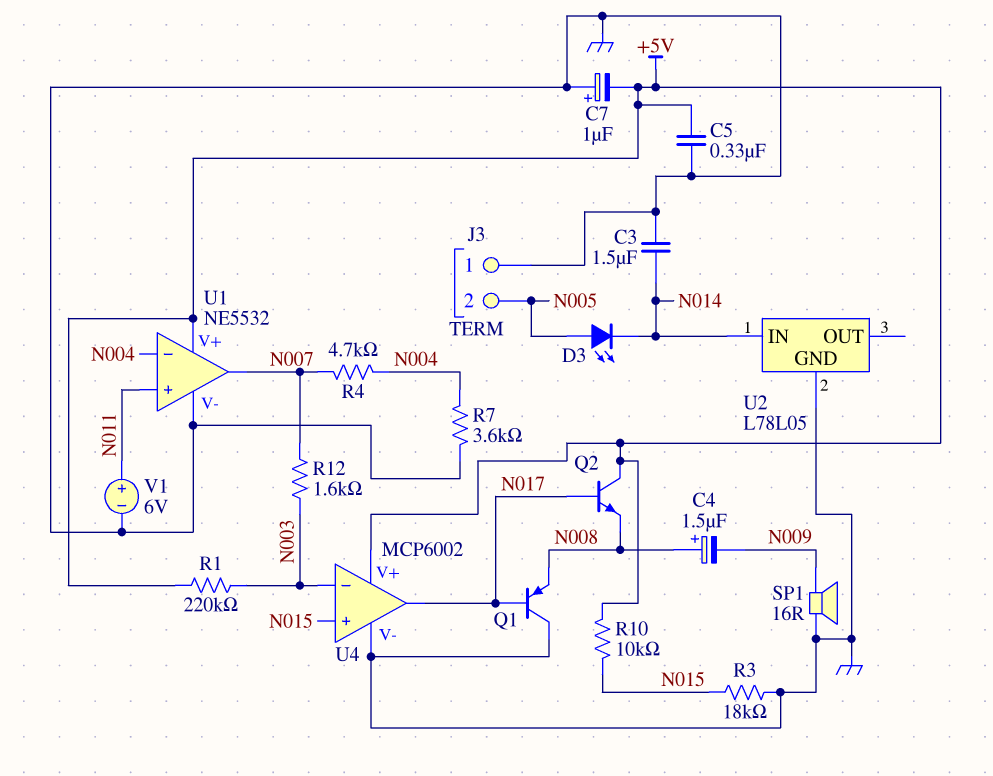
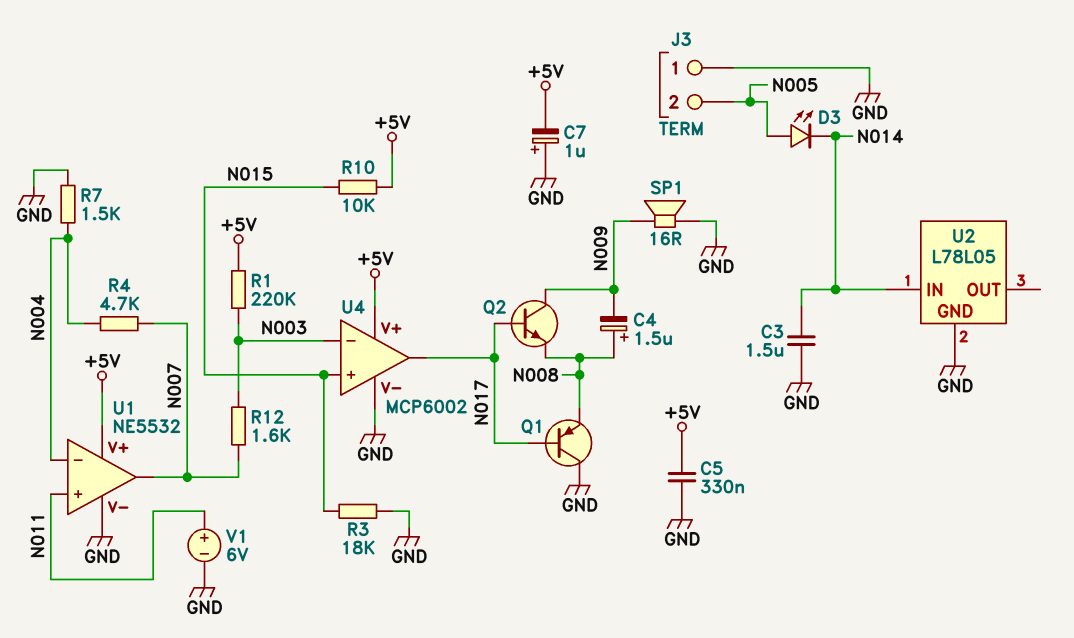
Q2: NPN (B N017, C +5V, E N008) -> NPN (B N017, C N009, E N008)
R7: 3.6k (GND, N004) -> 1.5k (GND, N004)

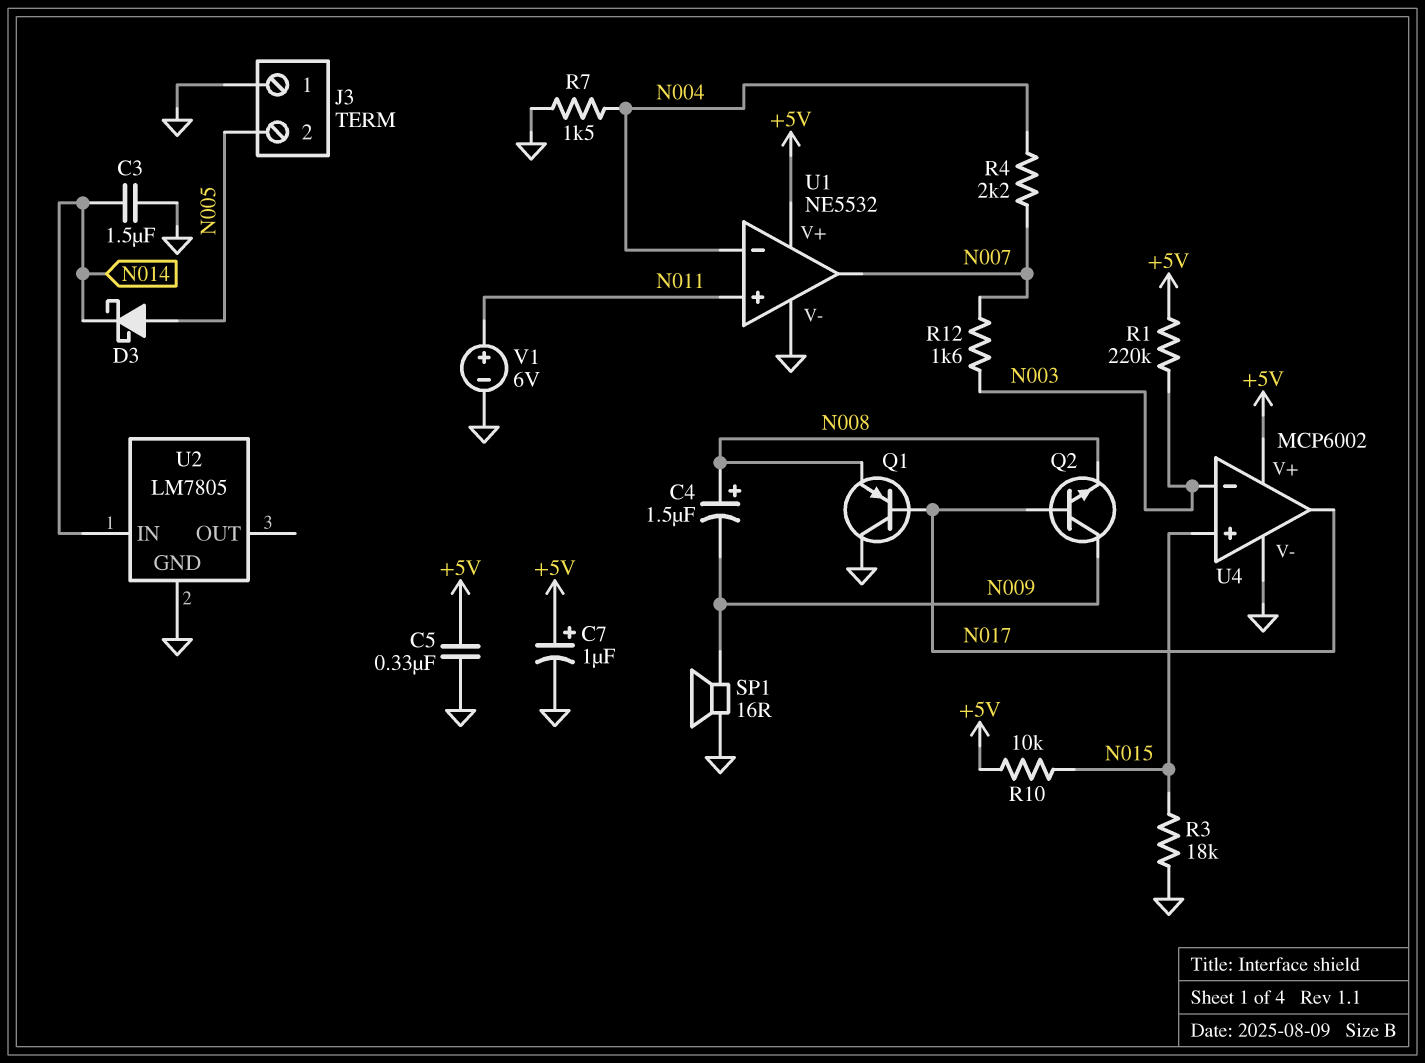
C7: 1uF (plus GND, minus +5V) -> 1uF (plus +5V, minus GND)
D3: LED (A N005, K N014) -> schottky (A N005, K N014)
R4: 4.7k (N004, N007) -> 2.2k (N004, N007)
U2: L78L05 -> LM7805

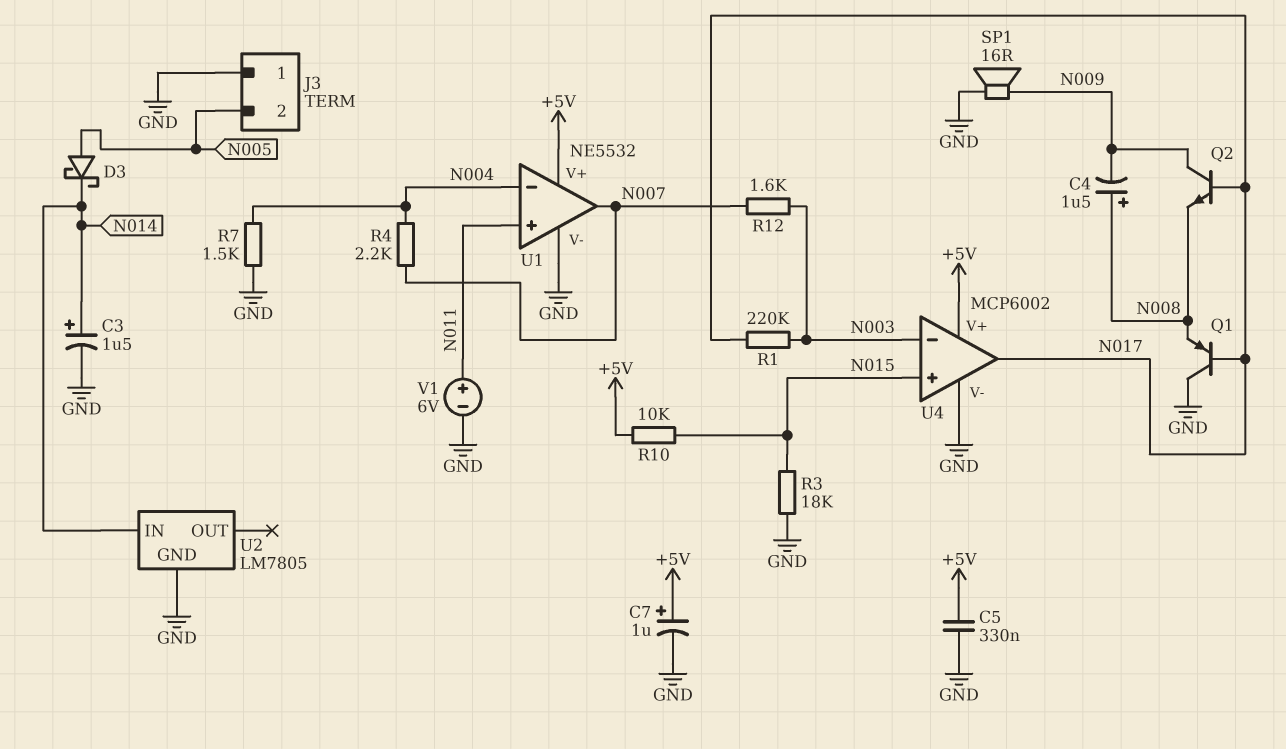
C3: 1.5uF (GND, N014) -> 1.5uF (plus N014, minus GND)
R1: 220k (+5V, N003) -> 220k (N003, N017)

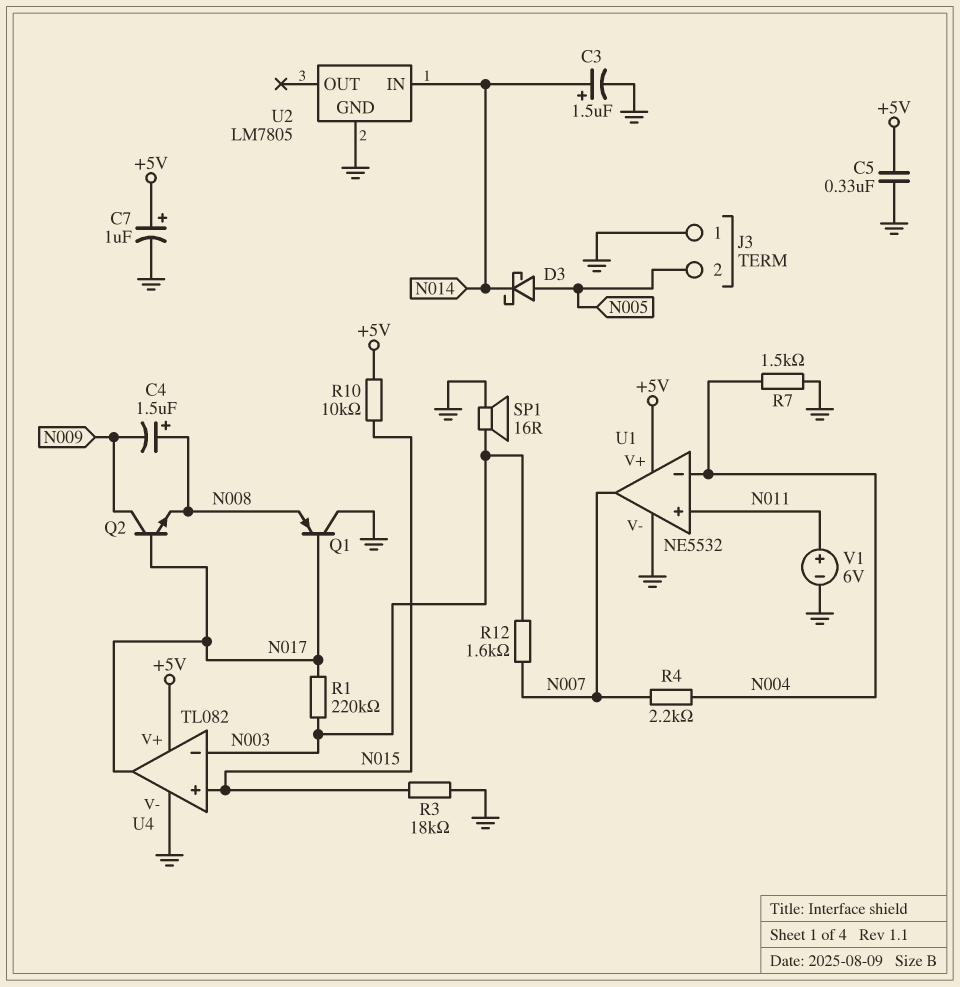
SP1: speaker 16R (GND, N009) -> speaker 16R (GND, N003)
U4: MCP6002 -> TL082

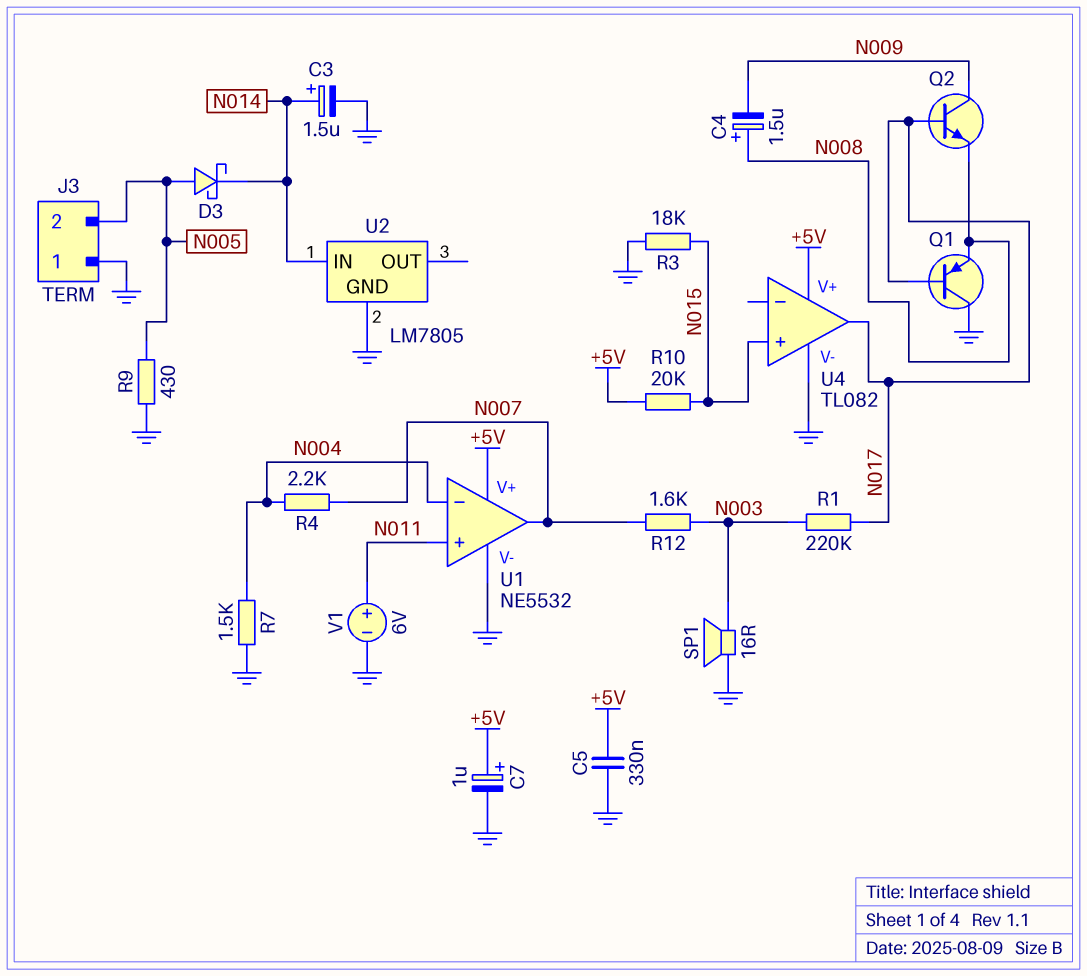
R9: none -> 430 (GND, N005)
R10: 10k (+5V, N015) -> 20k (+5V, N015)
U4 pin in-: N003 -> none

